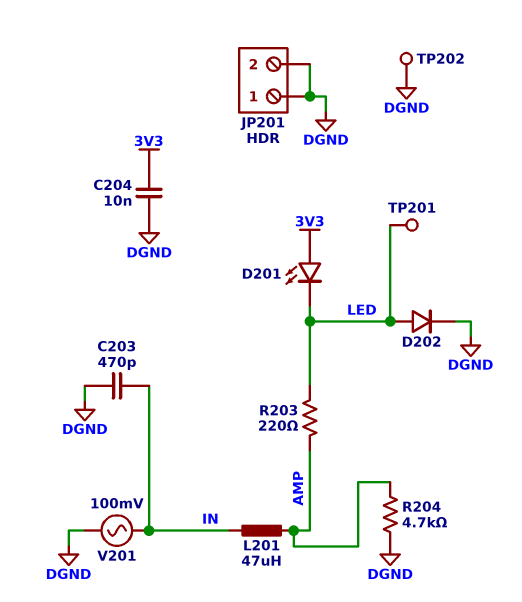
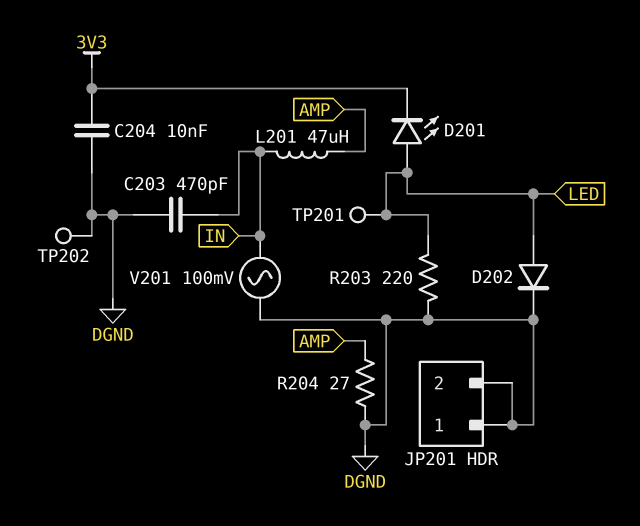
D201: LED (A 3V3, K LED) -> LED (A LED, K 3V3)
R203: 220 (AMP, LED) -> 220 (DGND, LED)
R204: 4.7k (AMP, DGND) -> 27 (AMP, DGND)

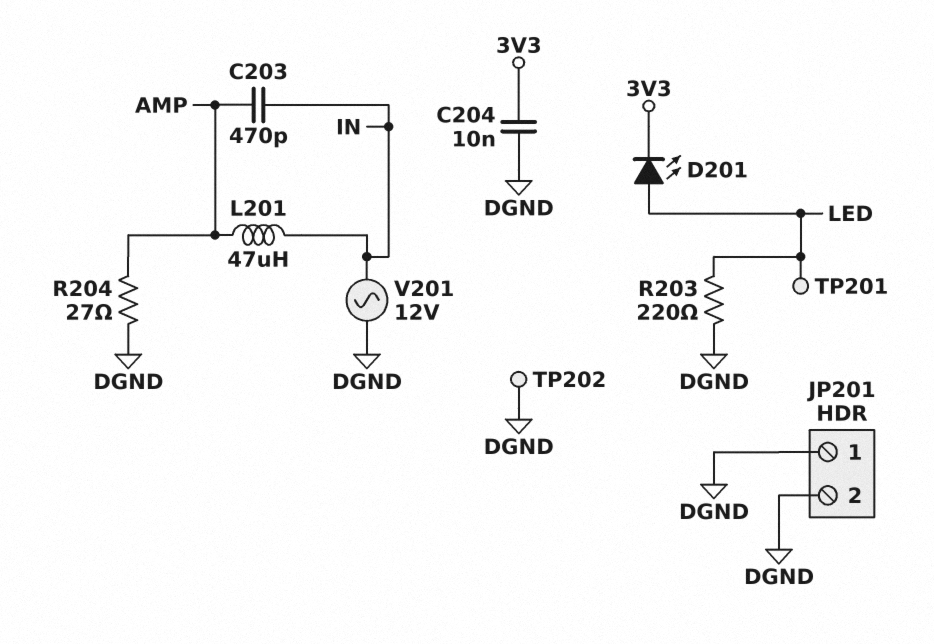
C203: 470pF (DGND, IN) -> 470pF (AMP, IN)
D202: diode (A LED, K DGND) -> none
V201: AC 100mV (DGND, IN) -> AC 12V (DGND, IN)

